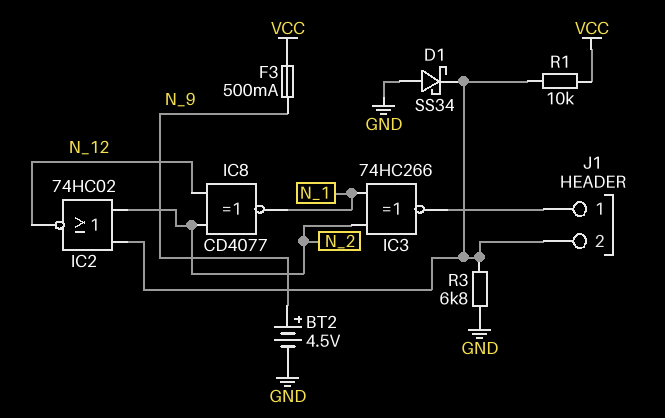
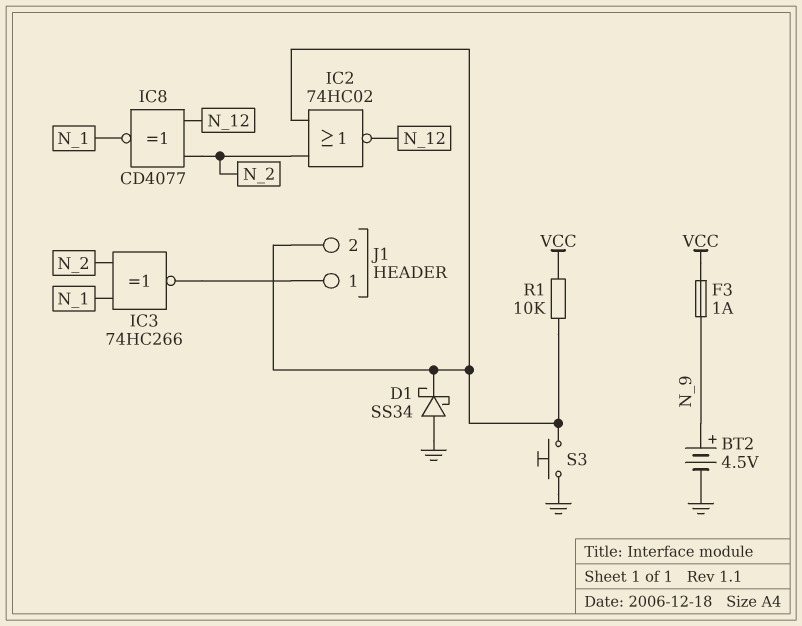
F3: 500mA (N_9, VCC) -> 1A (N_9, VCC)
R3: 6.8k (GND, J1/2) -> none
S3: none -> button (GND, J1/2)

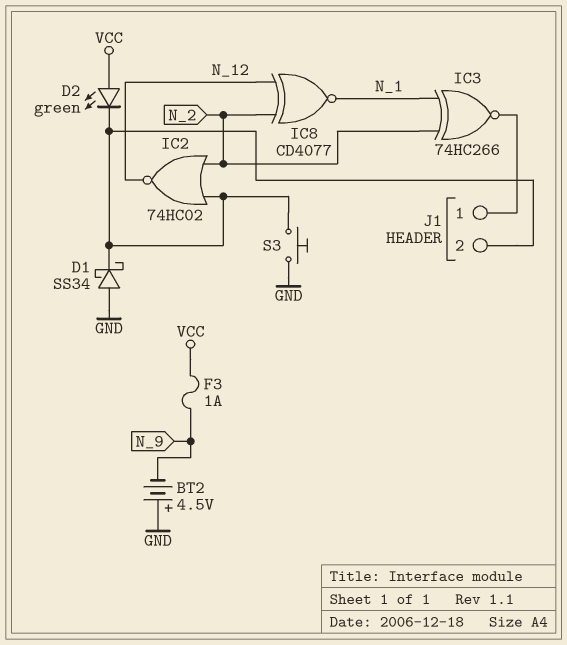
BT2: 4.5V (plus N_9, minus GND) -> 4.5V (plus GND, minus N_9)
D2: none -> LED green (A VCC, K J1/2)
R1: 10k (J1/2, VCC) -> none

